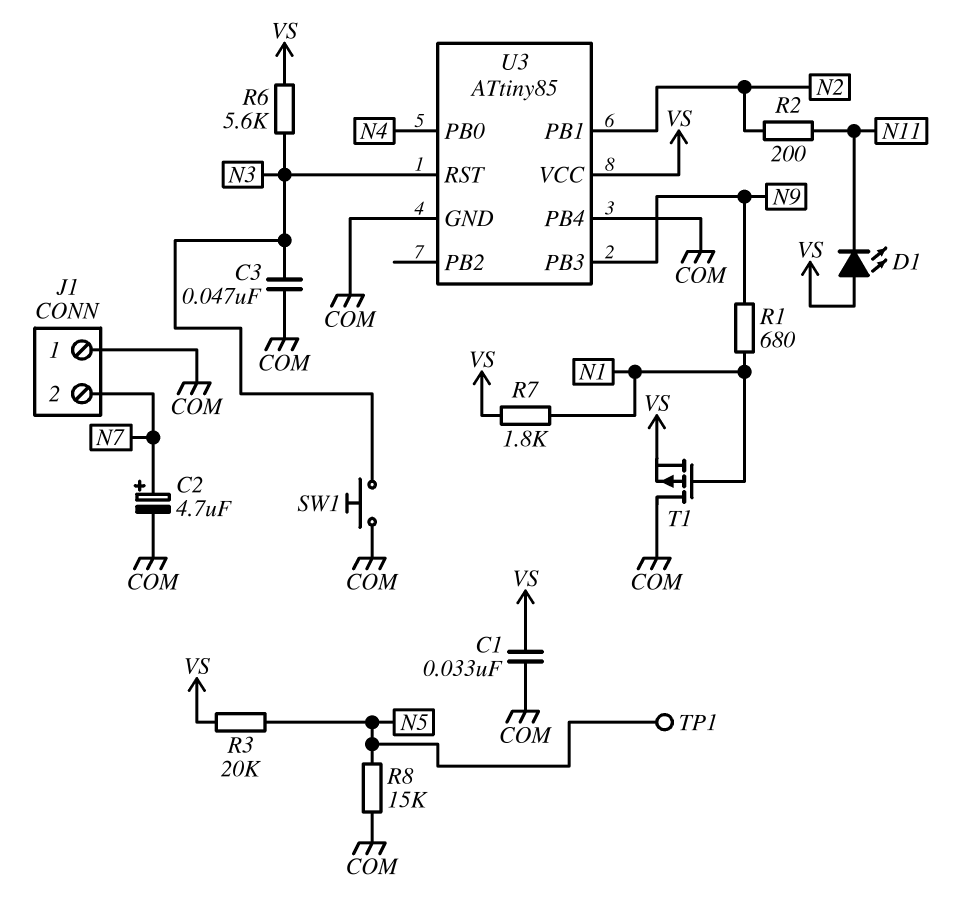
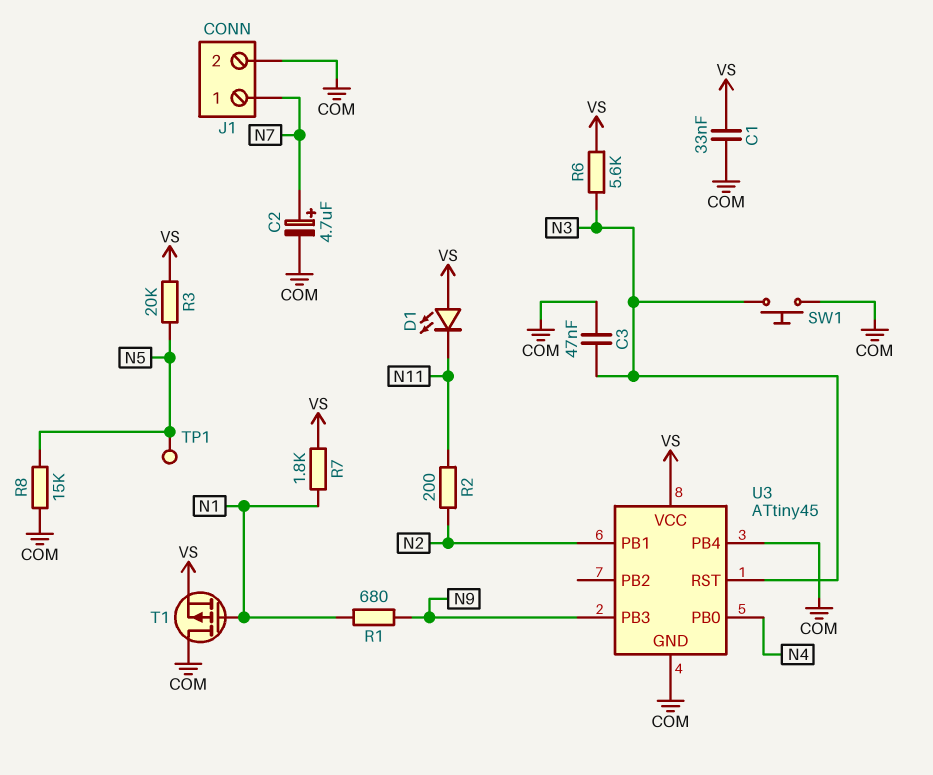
J1 pin 1: COM -> N7
J1 pin 2: N7 -> COM
U3: ATtiny85 -> ATtiny45

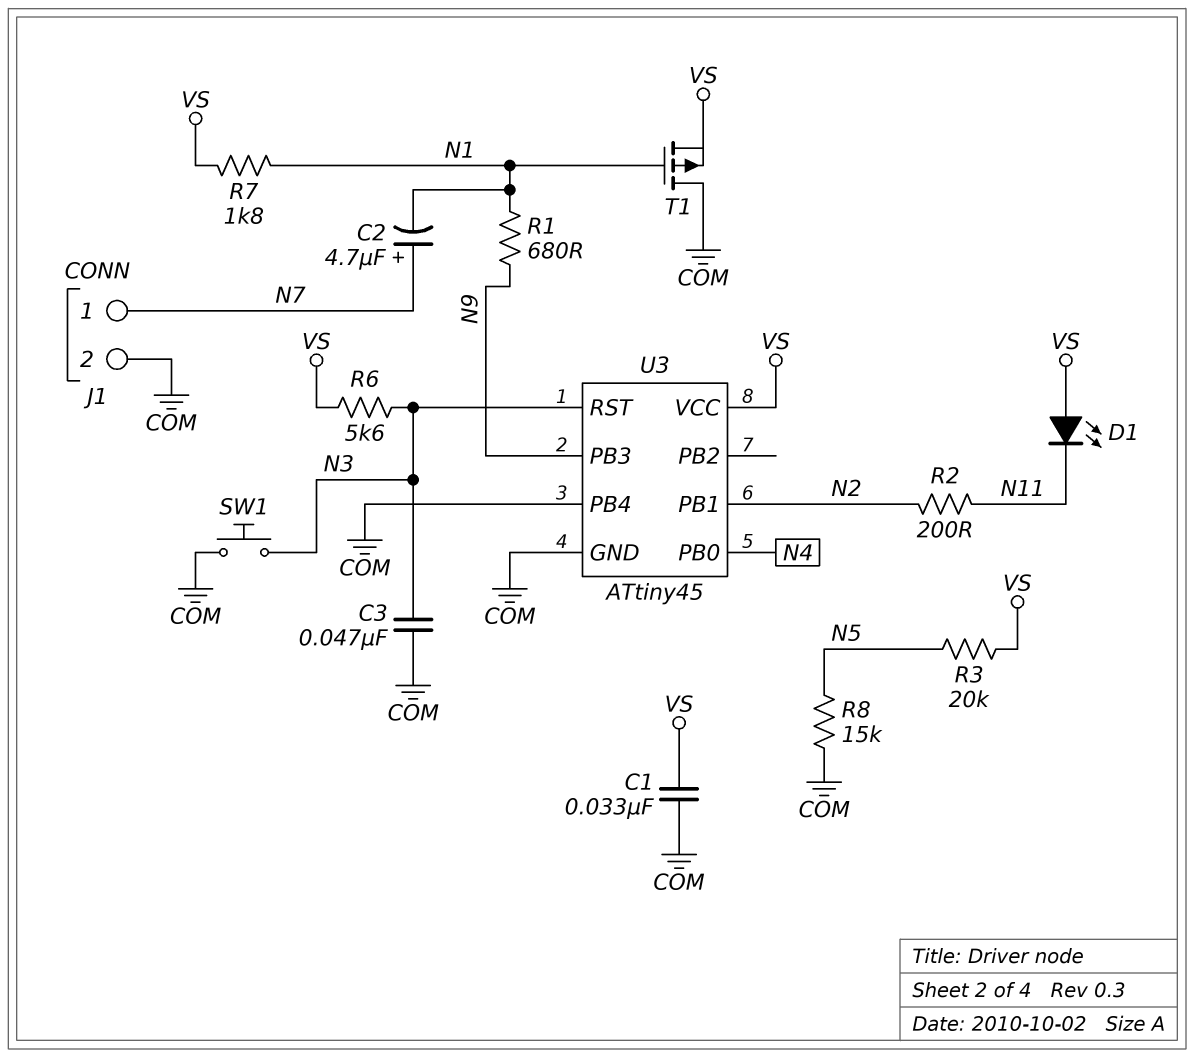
C2: 4.7uF (plus N7, minus COM) -> 4.7uF (plus N7, minus N1)
TP1: test point (N5) -> none

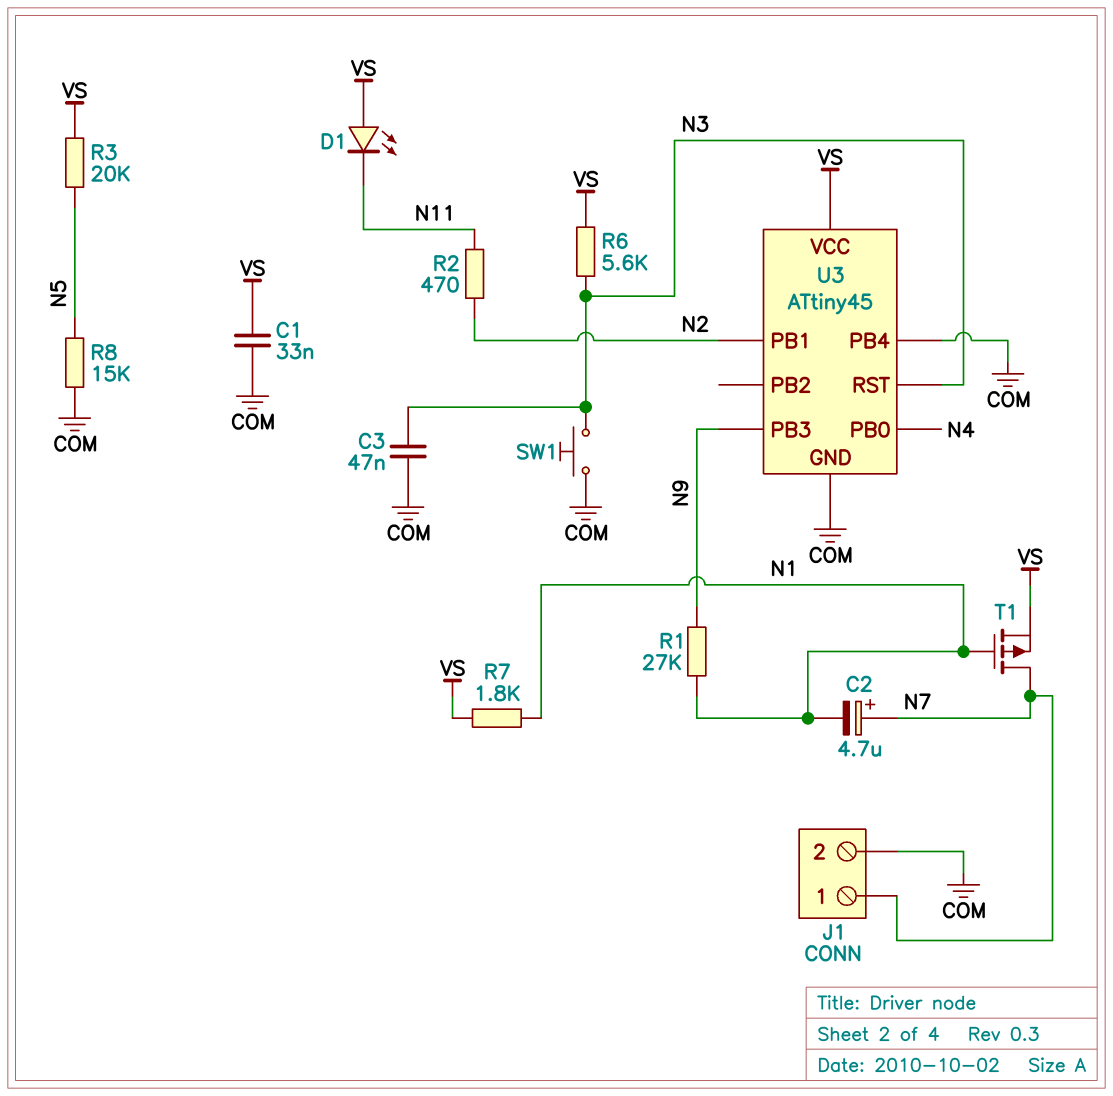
R1: 680 (N1, N9) -> 27k (N1, N9)
R2: 200 (N2, N11) -> 470 (N2, N11)
T1: PMOS (G N1, D COM, S VS) -> PMOS (G N1, D N7, S VS)

